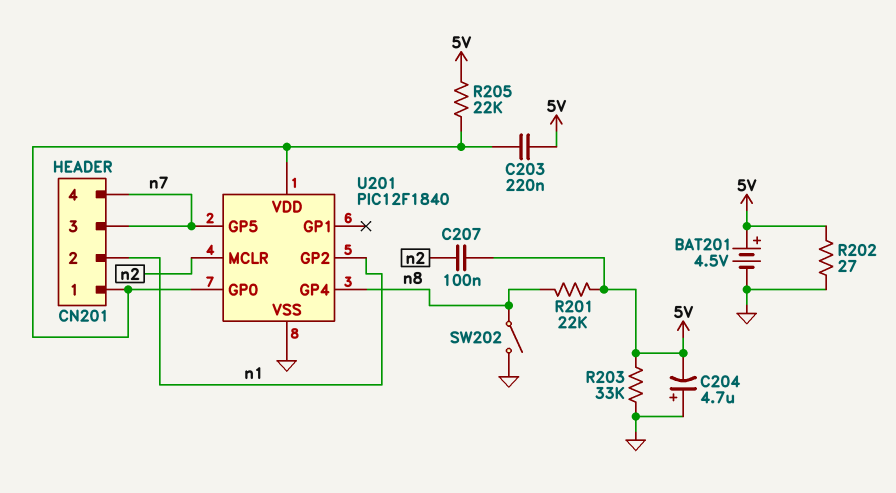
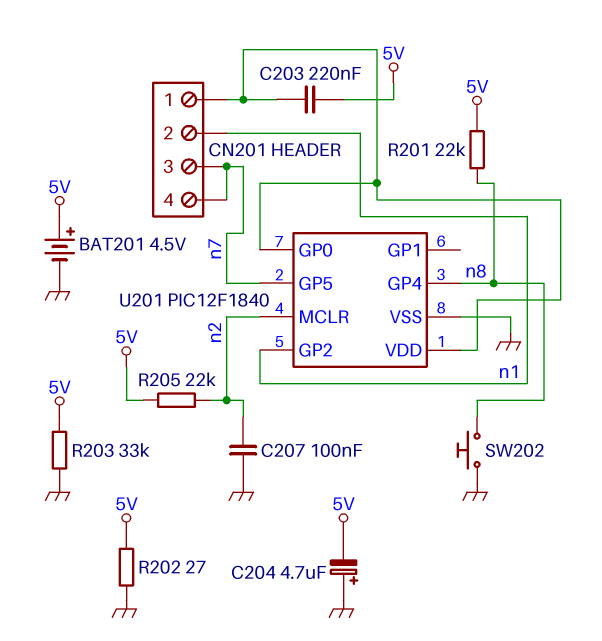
C207: 100nF (5V, n2) -> 100nF (GND, n2)
R205: 22k (5V, CN201/1) -> 22k (5V, n2)
SW202: switch (GND, n8) -> button (GND, n8)

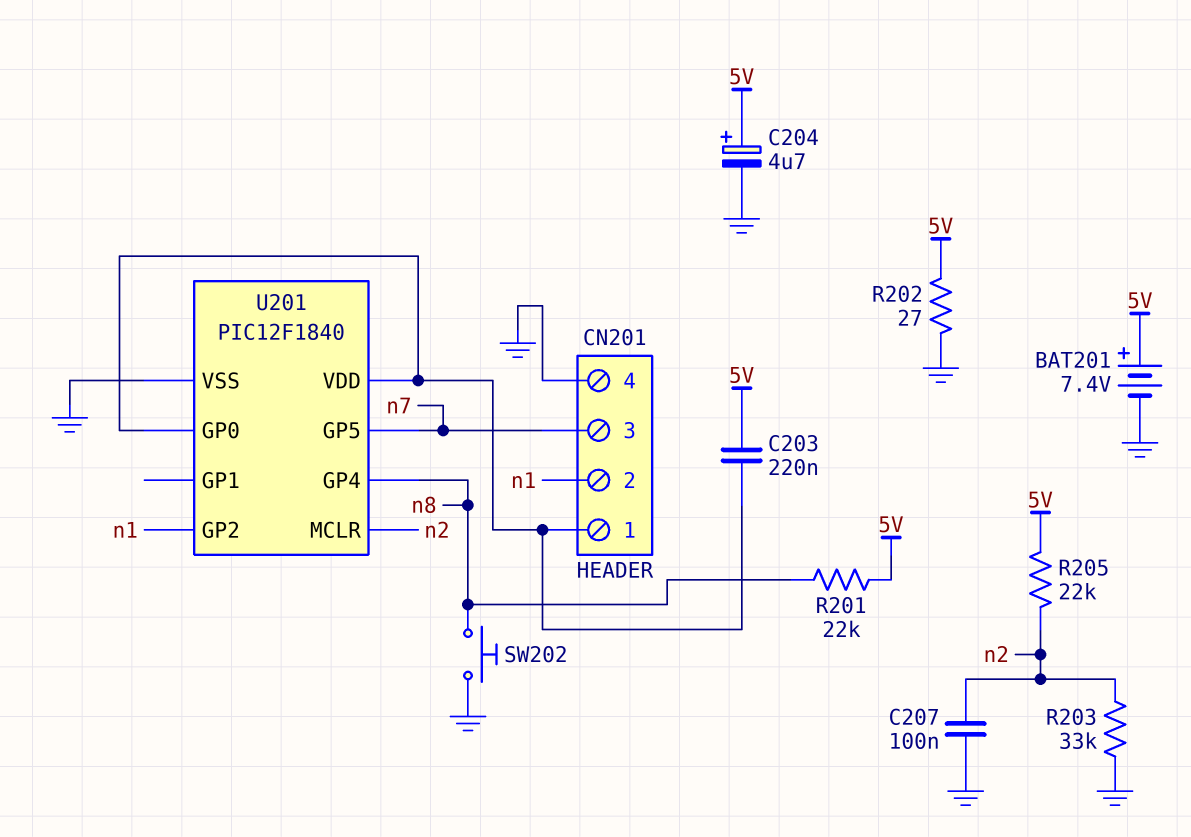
BAT201: 4.5V (plus 5V, minus GND) -> 7.4V (plus 5V, minus GND)
C204: 4.7uF (plus GND, minus 5V) -> 4.7uF (plus 5V, minus GND)
CN201 pin 4: n7 -> GND
R203: 33k (5V, GND) -> 33k (GND, n2)

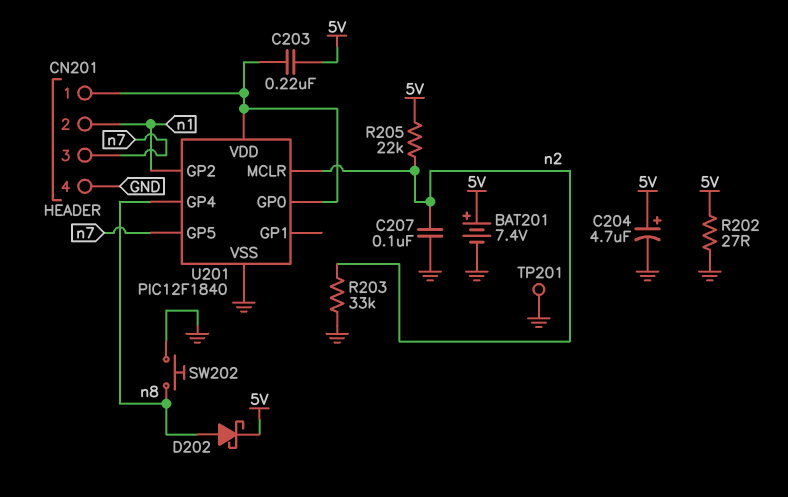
D202: none -> schottky (A n8, K 5V)
R201: 22k (5V, n8) -> none
TP201: none -> test point (GND)

